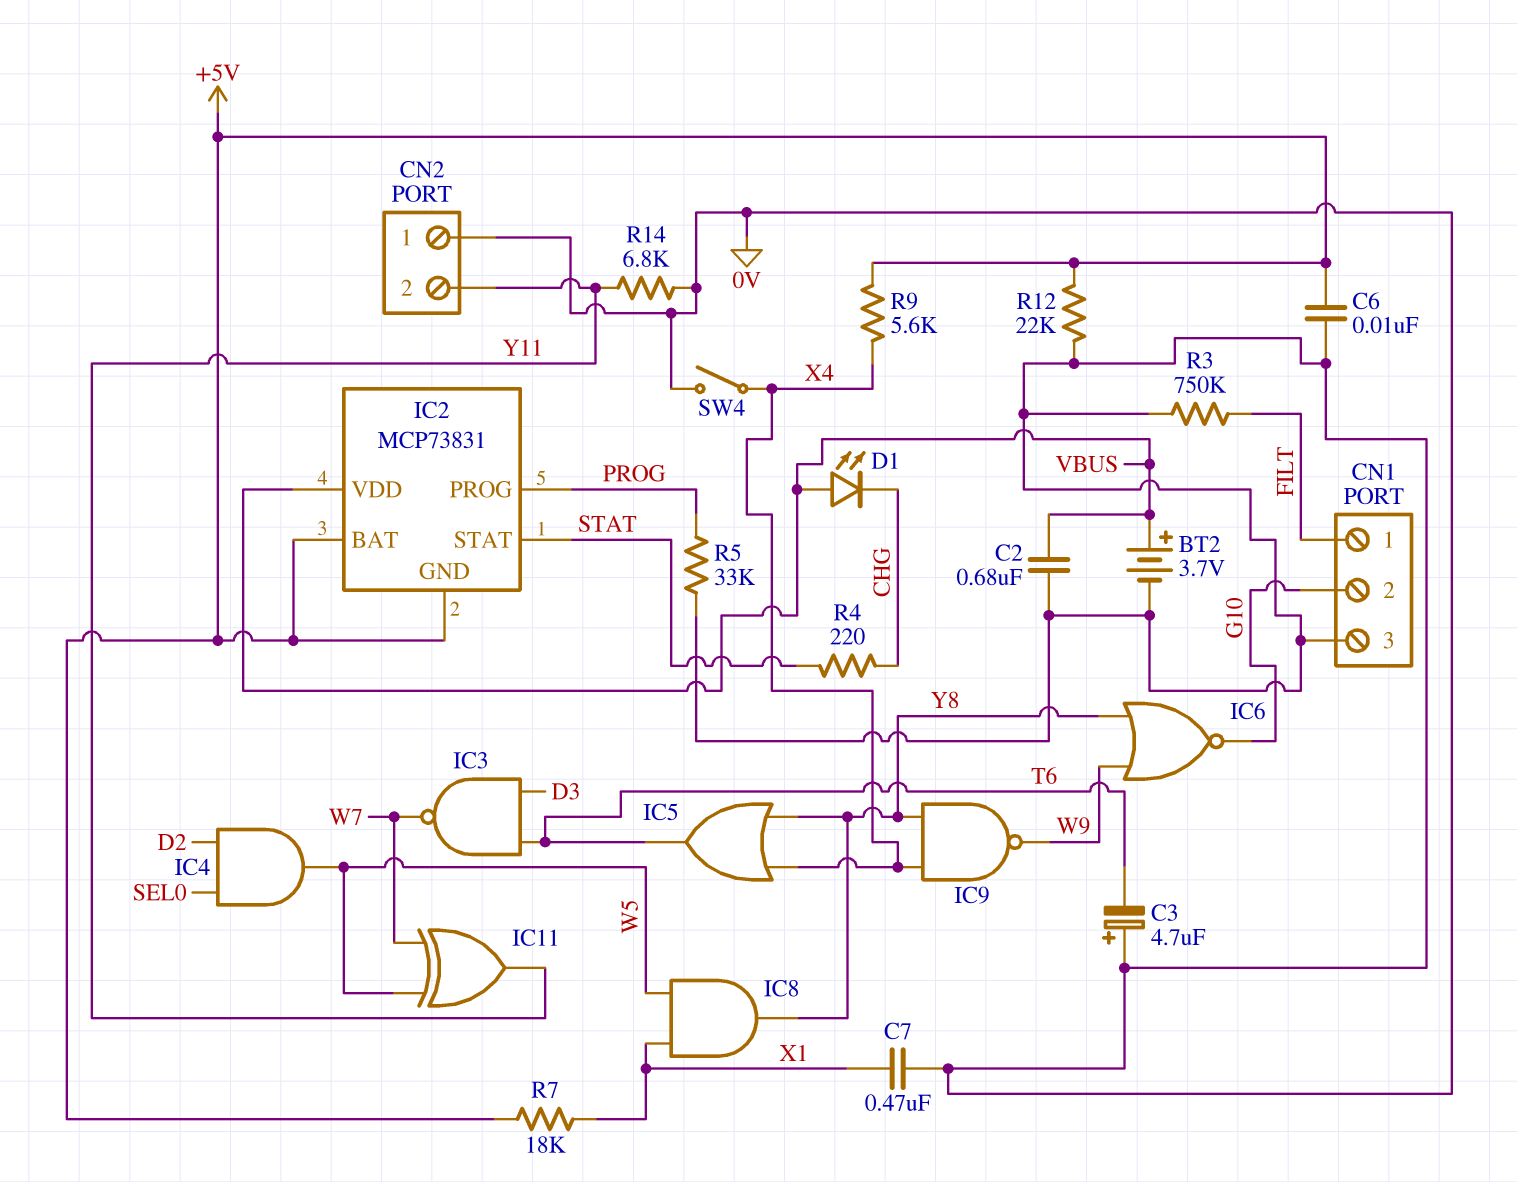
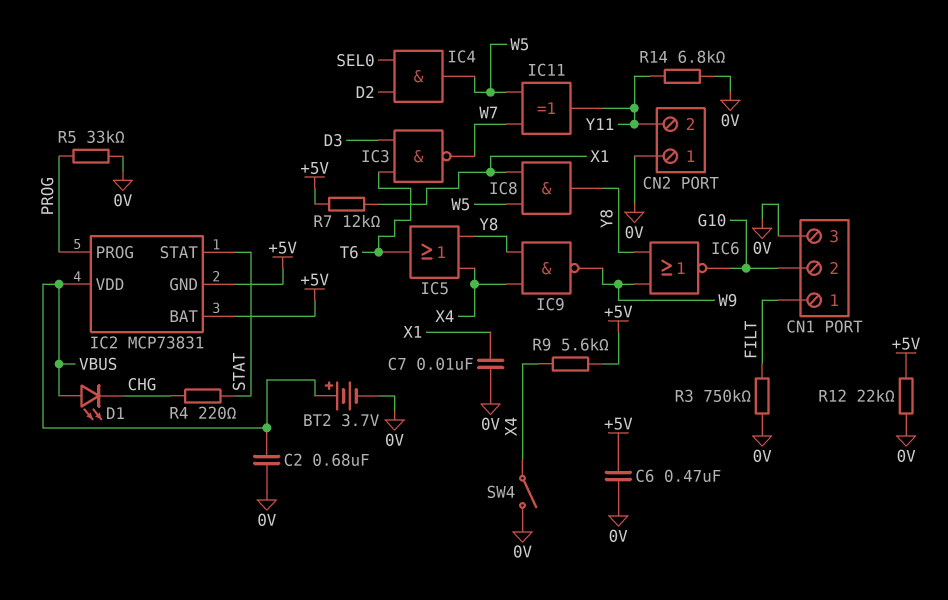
C3: 4.7uF (plus 0V, minus T6) -> none
C6: 10nF (+5V, 0V) -> 470nF (+5V, 0V)
C7: 470nF (0V, X1) -> 10nF (0V, X1)
R7: 18k (+5V, X1) -> 12k (+5V, X1)

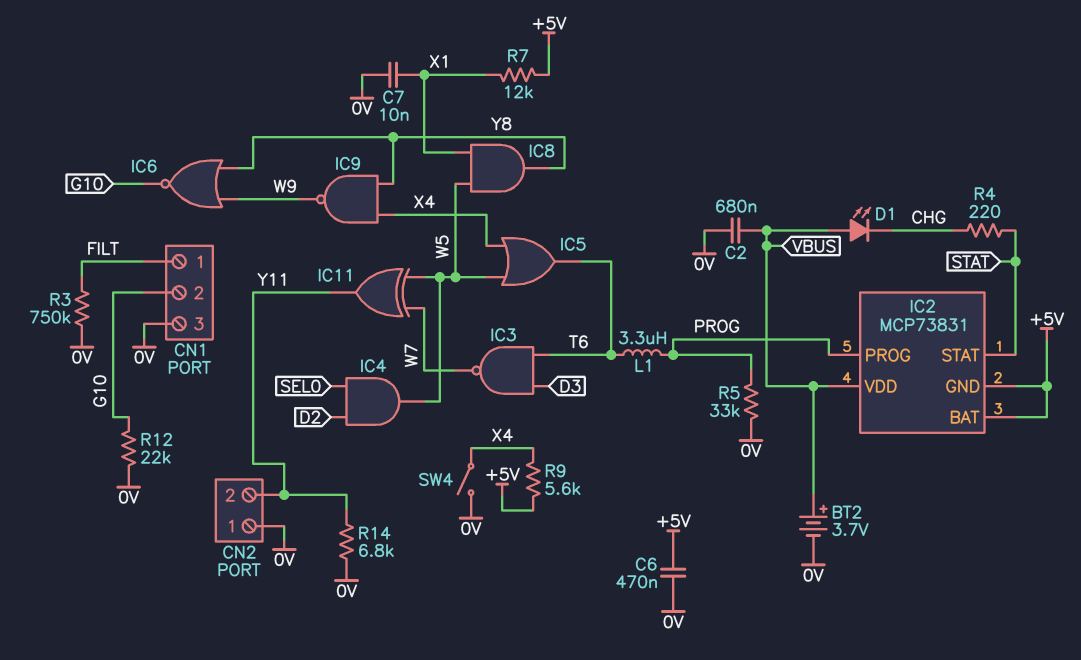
IC5: OR (in X4, in Y8, out T6) -> OR (in W5, in X4, out T6)
L1: none -> 3.3uH (PROG, T6)
R12: 22k (+5V, 0V) -> 22k (0V, G10)

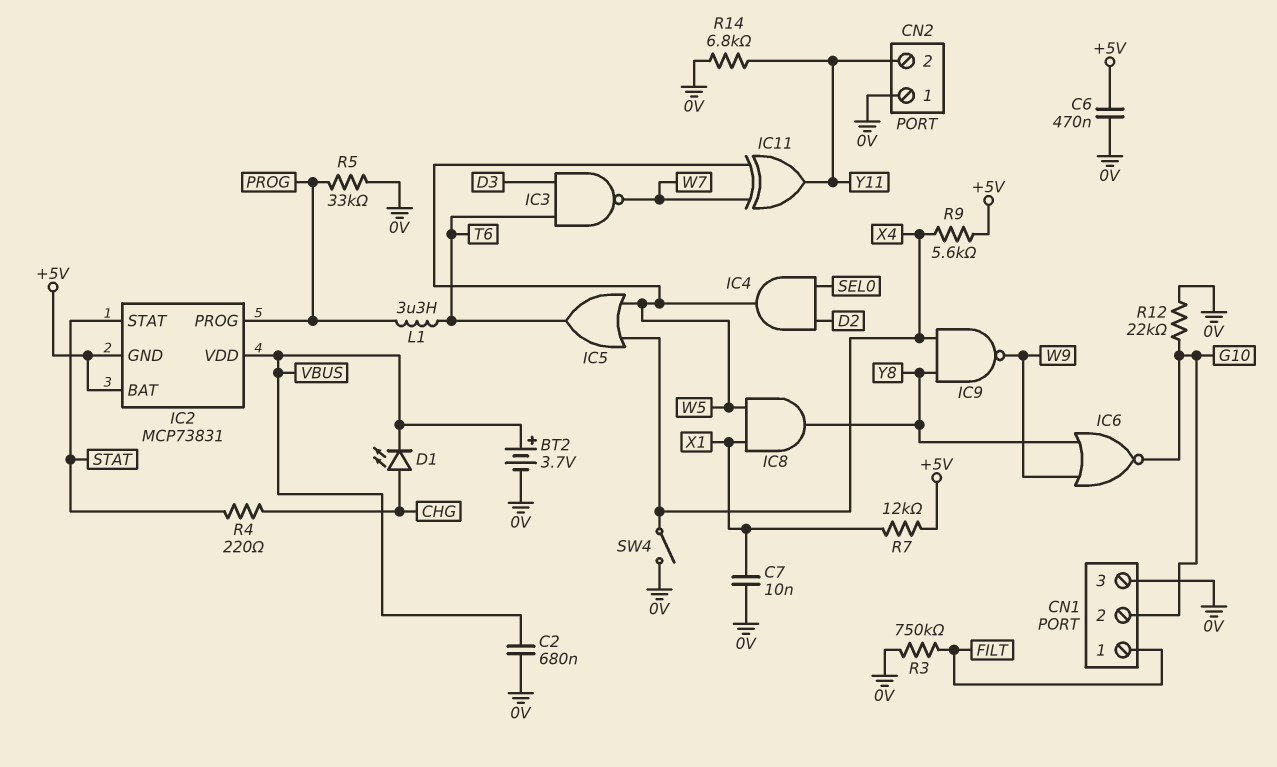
D1: LED (A VBUS, K CHG) -> LED (A CHG, K VBUS)

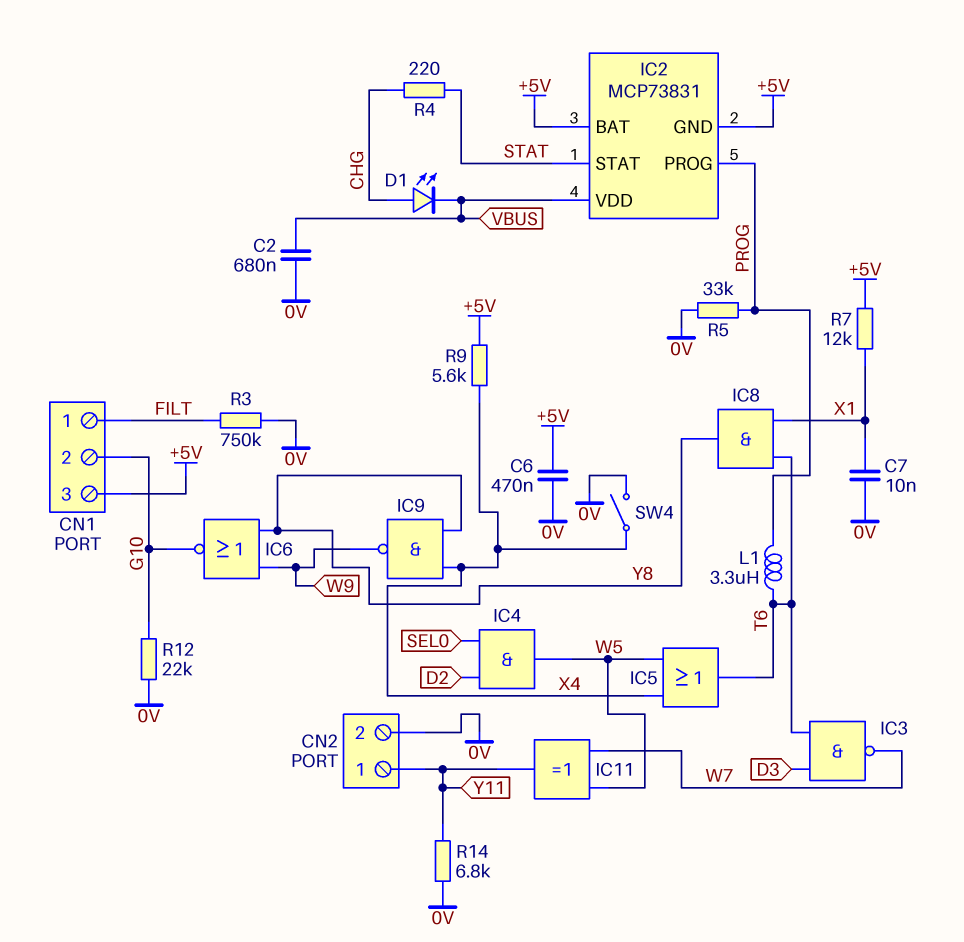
BT2: 3.7V (plus VBUS, minus 0V) -> none
CN1 pin 3: 0V -> +5V
CN2 pin 1: 0V -> Y11
CN2 pin 2: Y11 -> 0V
IC8: AND (in W5, in X1, out Y8) -> AND (in T6, in X1, out Y8)

